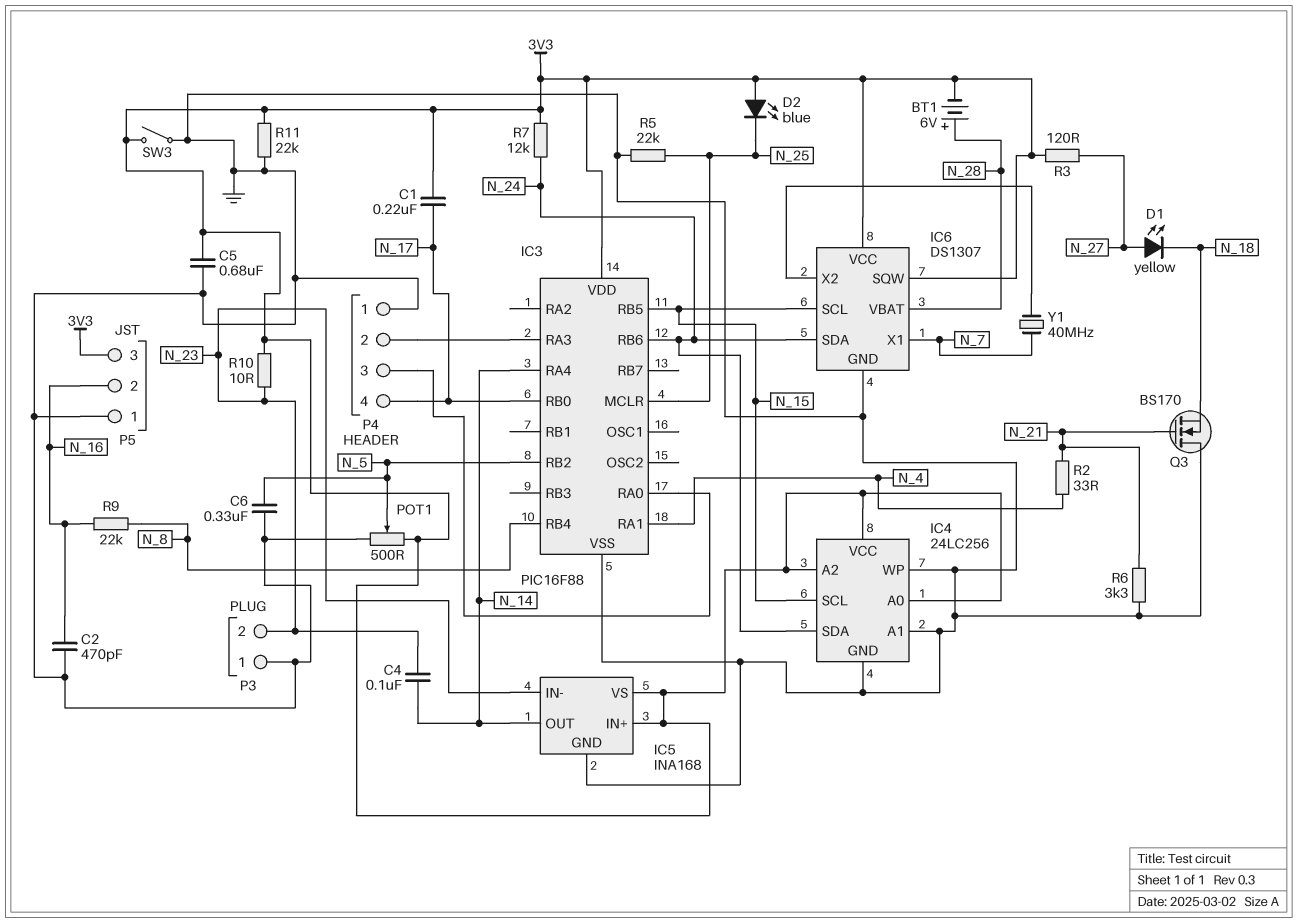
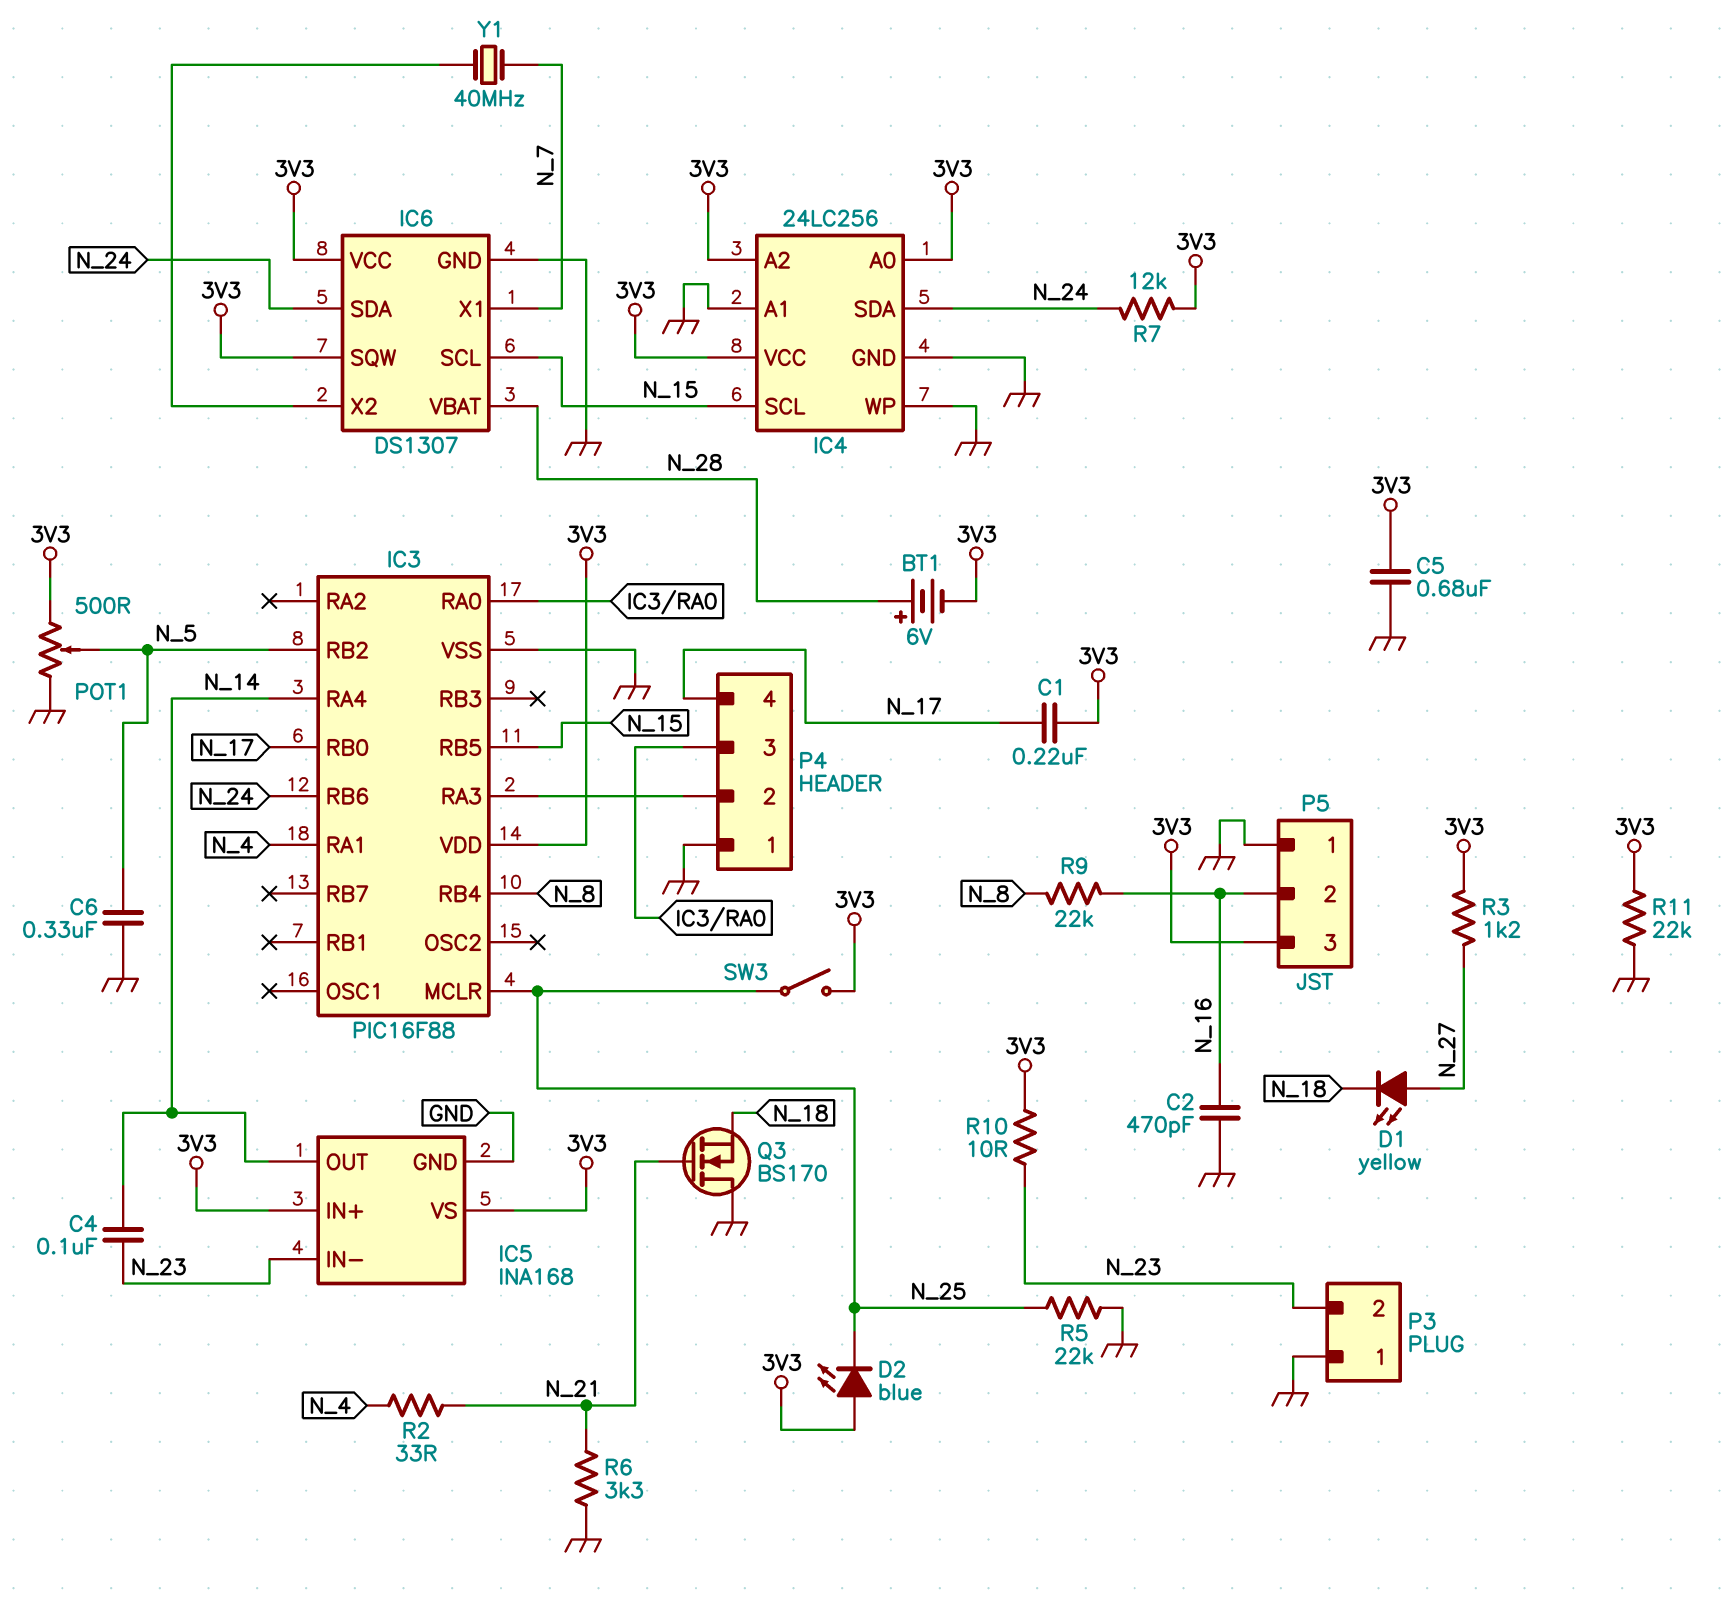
R3: 120 (3V3, N_27) -> 1.2k (3V3, N_27)
SW3: switch (3V3, GND) -> switch (3V3, N_25)

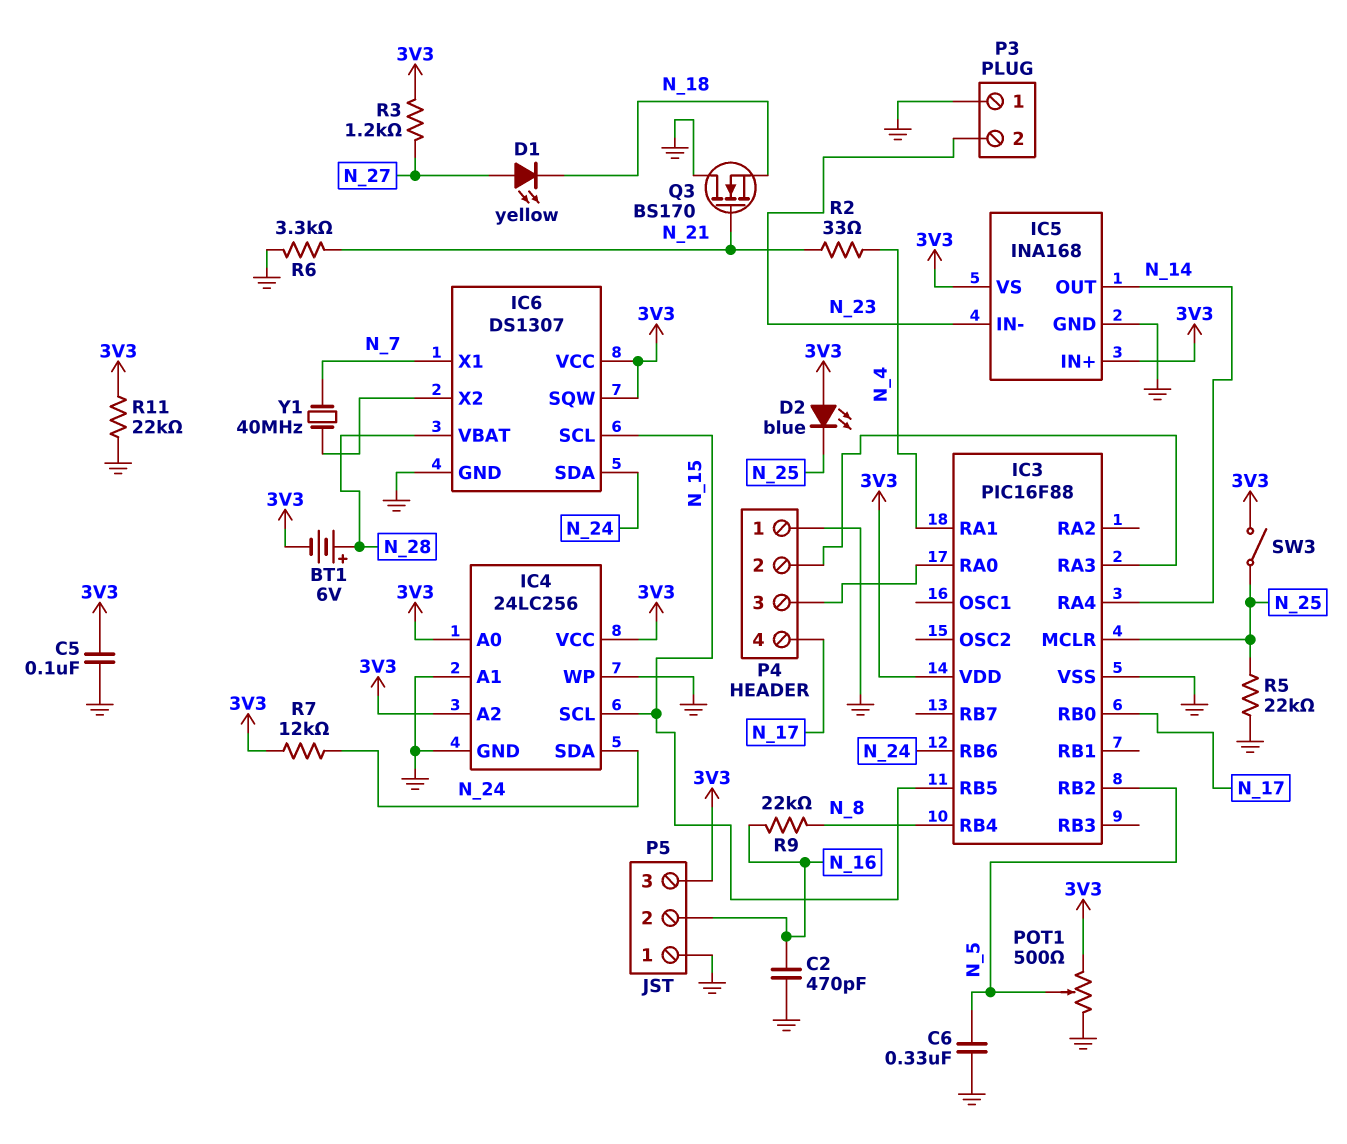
C1: 220nF (3V3, N_17) -> none
C4: 100nF (N_14, N_23) -> none
C5: 680nF (3V3, GND) -> 100nF (3V3, GND)
R10: 10 (3V3, N_23) -> none

